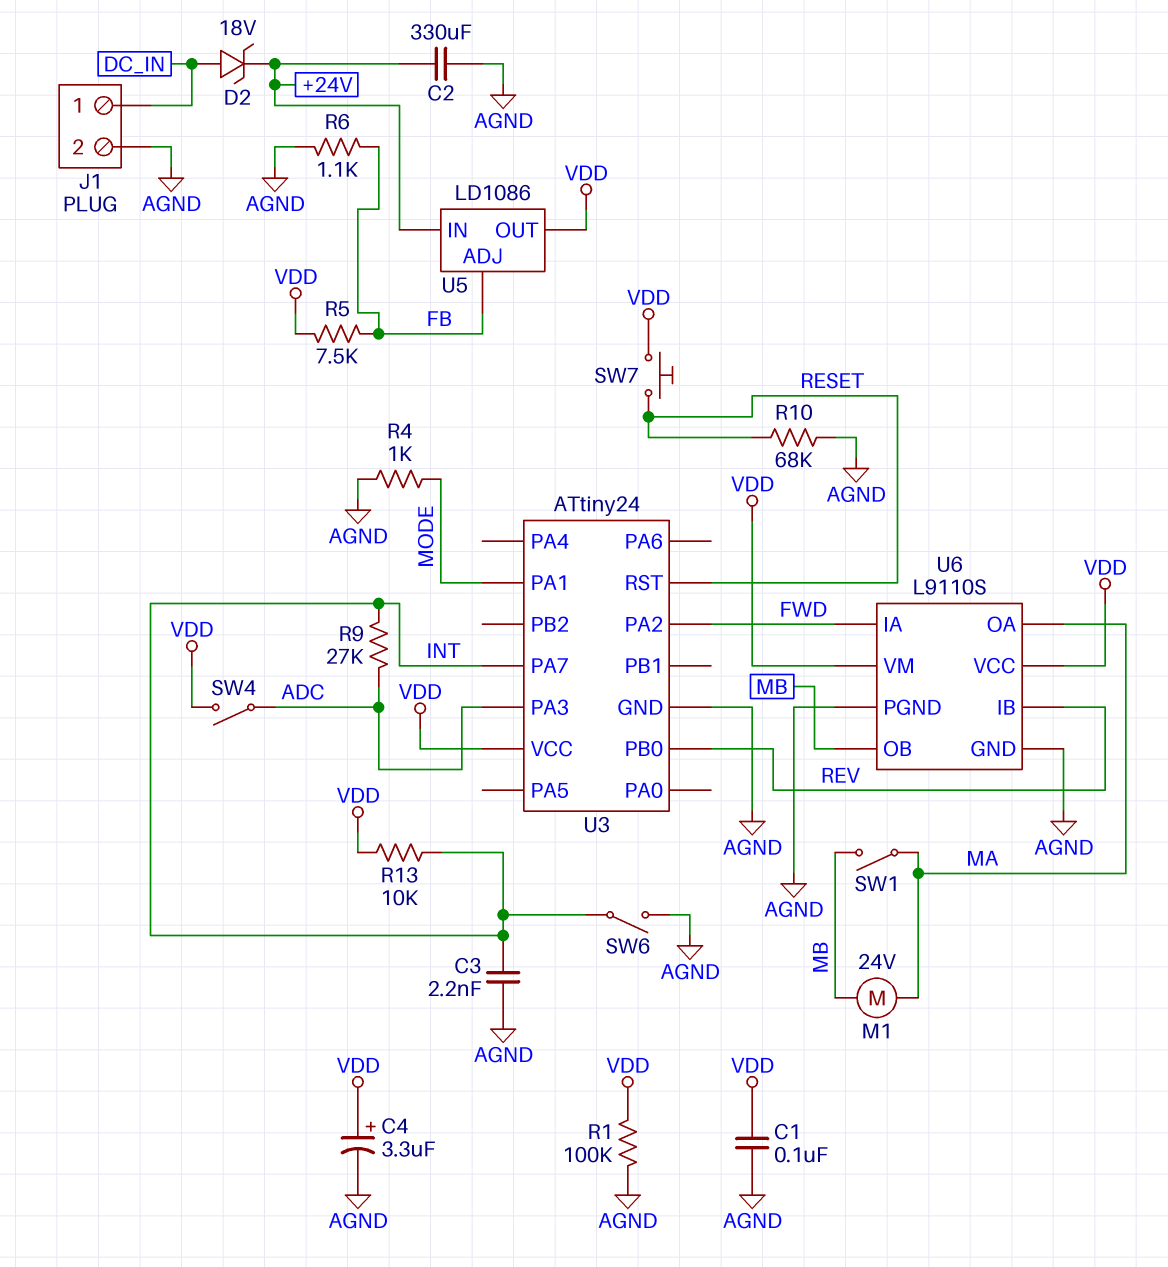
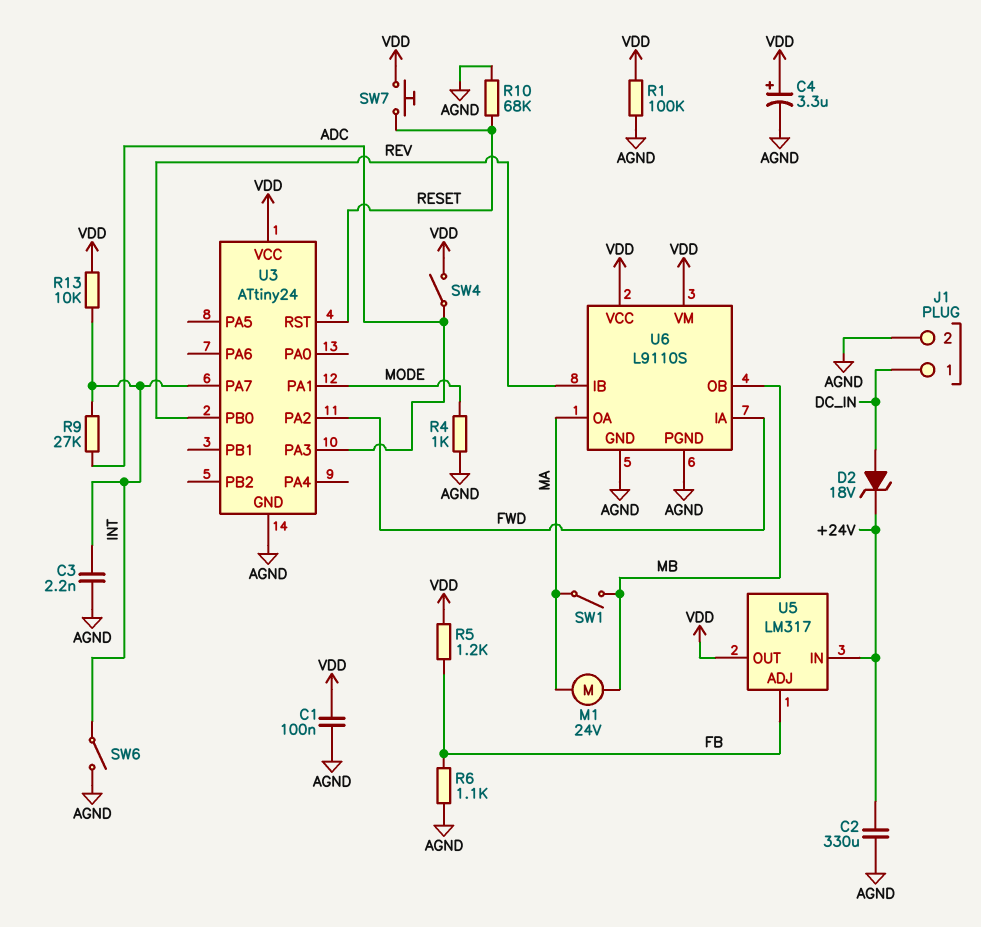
R5: 7.5k (FB, VDD) -> 1.2k (FB, VDD)
U5: LD1086 -> LM317

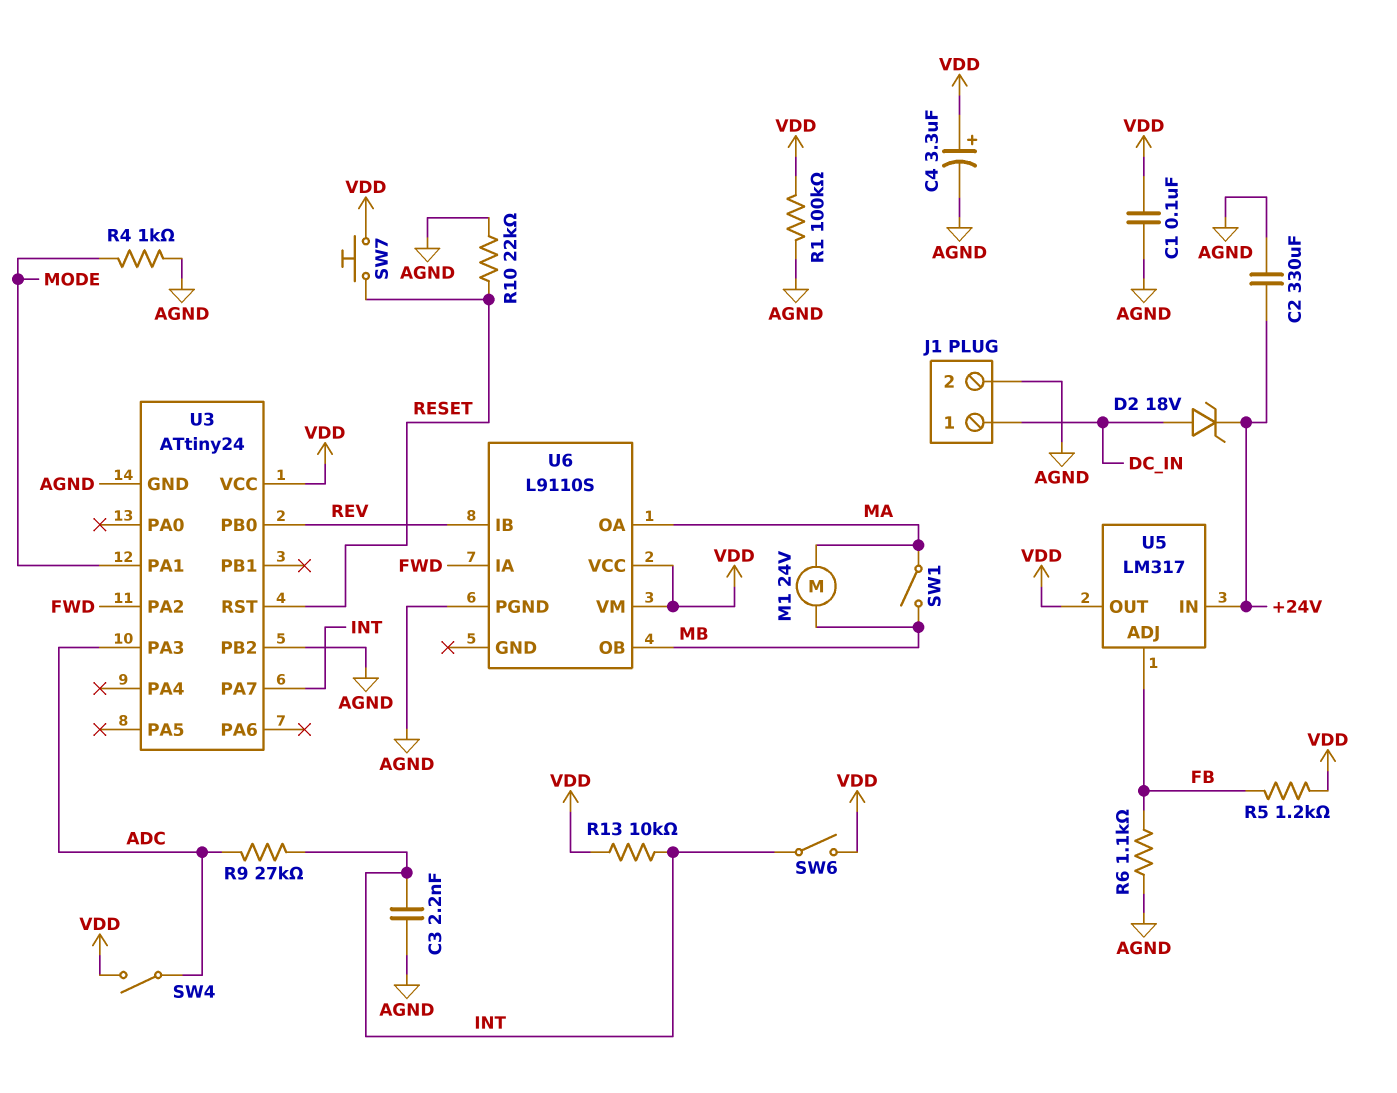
R10: 68k (AGND, RESET) -> 22k (AGND, RESET)
SW6: switch (AGND, INT) -> switch (INT, VDD)
U3 pin PB2: none -> AGND
U6 pin GND: AGND -> none

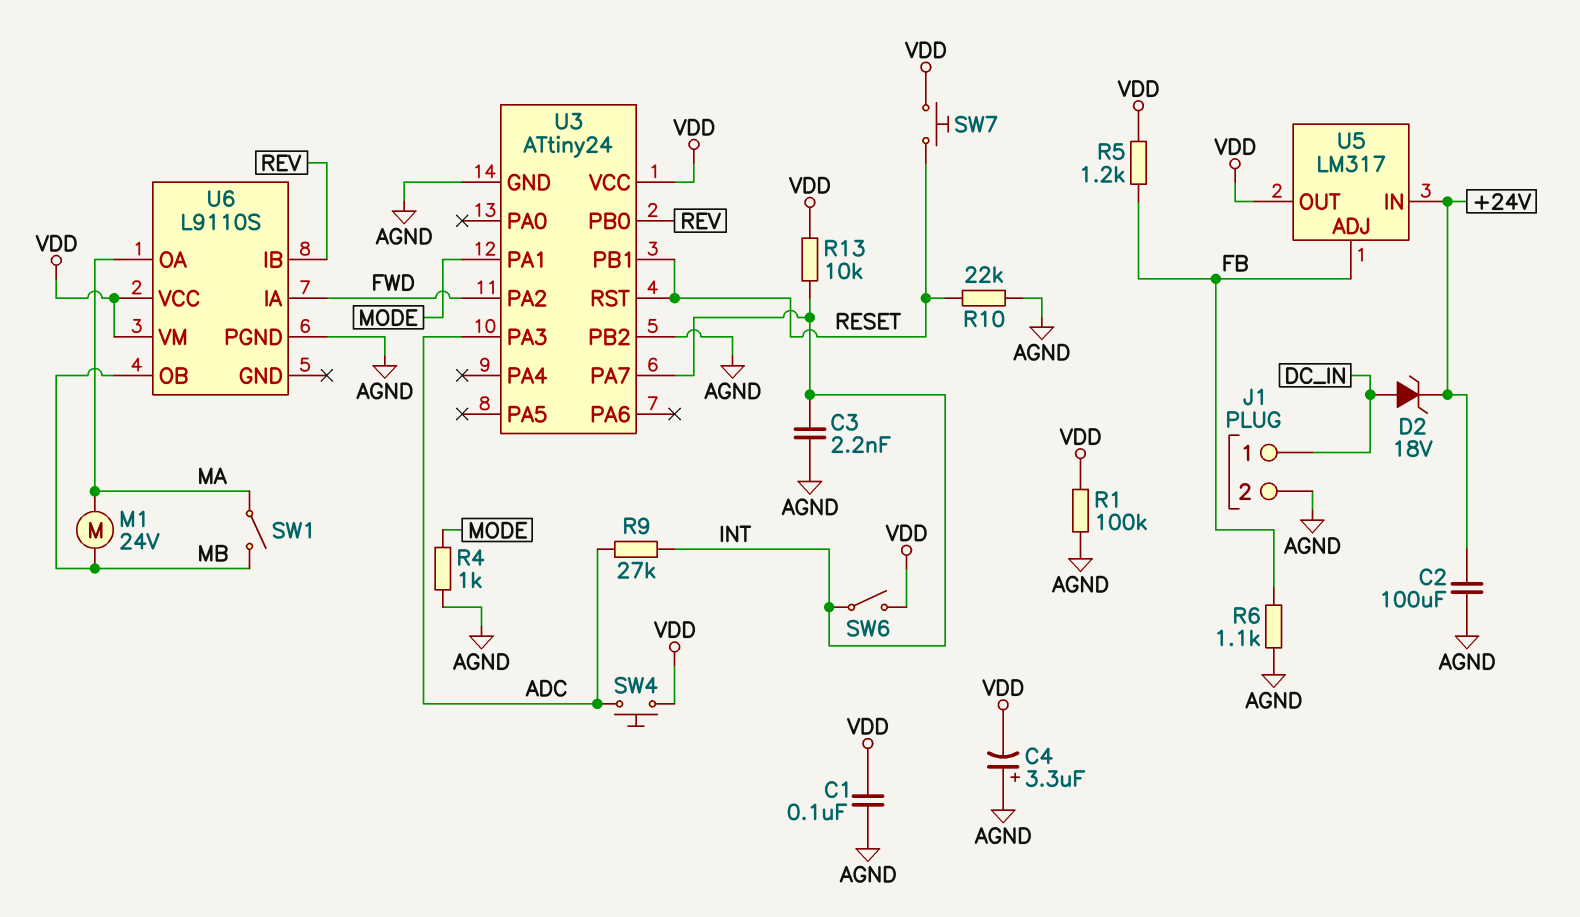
C2: 330uF (+24V, AGND) -> 100uF (+24V, AGND)
C4: 3.3uF (plus VDD, minus AGND) -> 3.3uF (plus AGND, minus VDD)
SW4: switch (ADC, VDD) -> button (ADC, VDD)
U3 pin PB1: none -> RESET

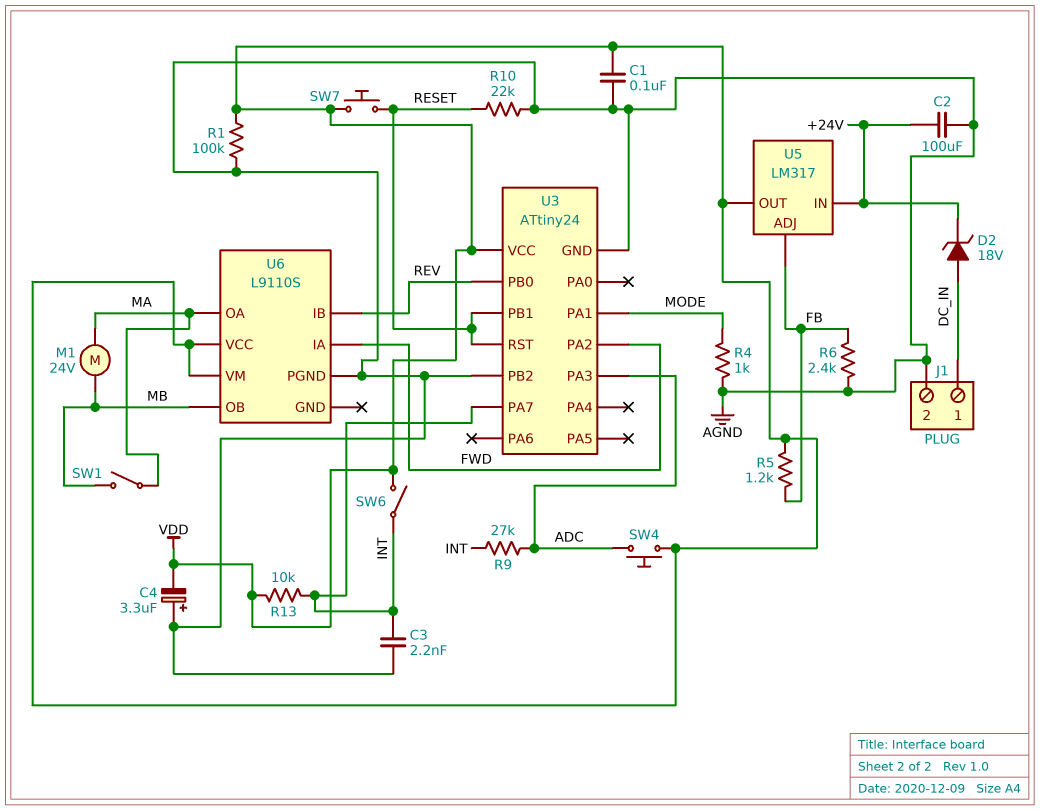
R6: 1.1k (AGND, FB) -> 2.4k (AGND, FB)

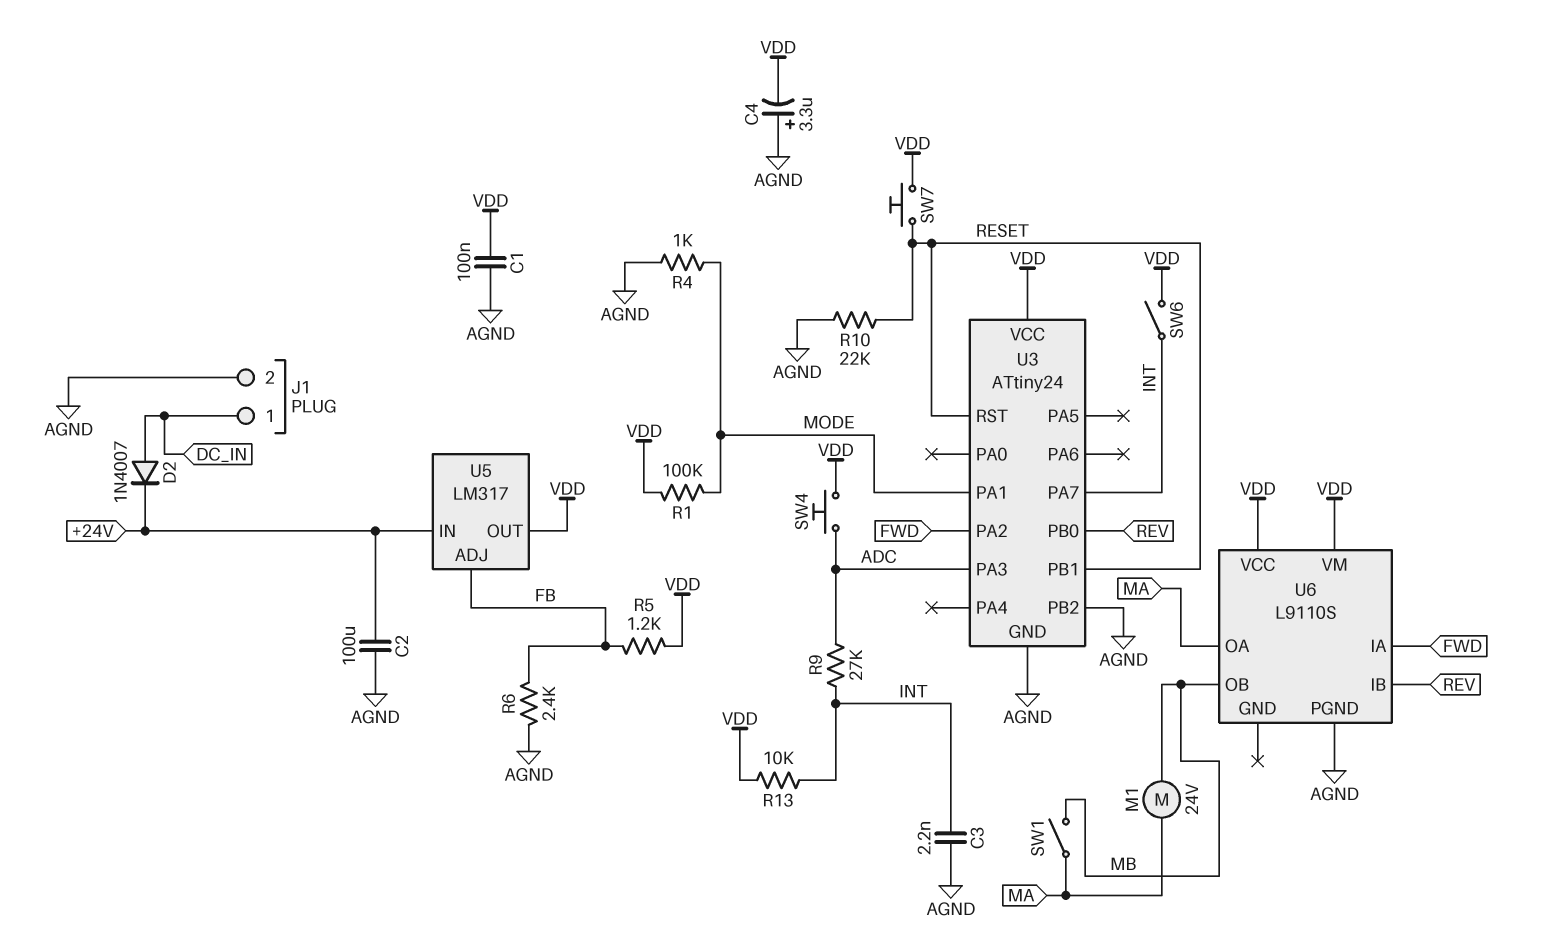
D2: zener 18V (A DC_IN, K +24V) -> diode 1N4007 (A DC_IN, K +24V)
R1: 100k (AGND, VDD) -> 100k (MODE, VDD)

